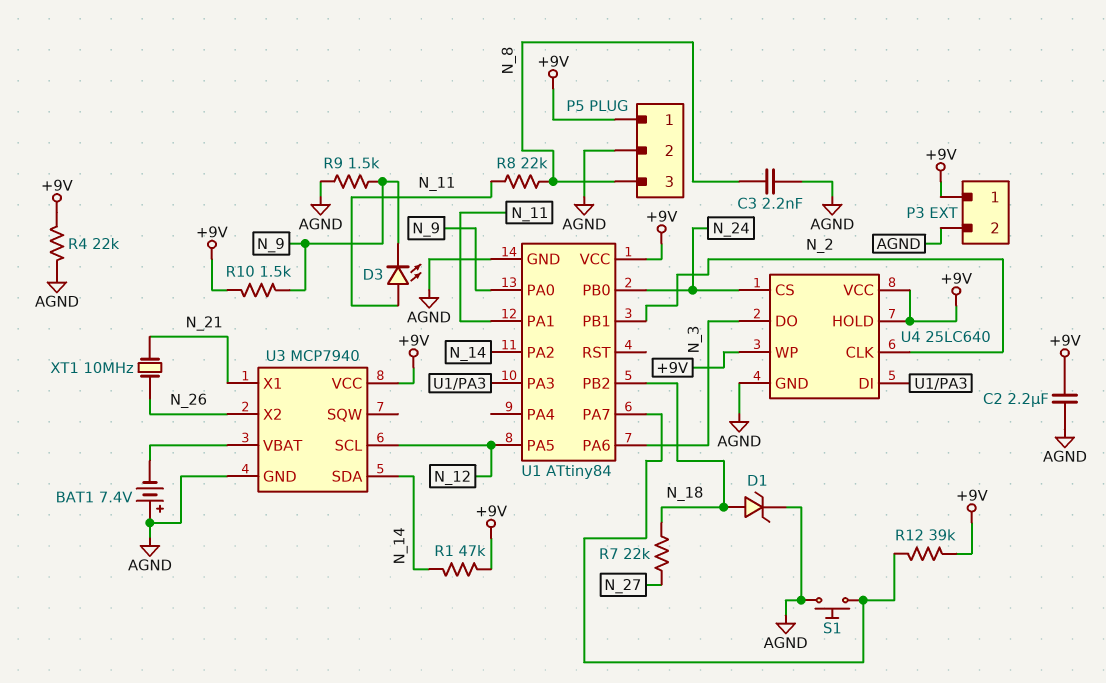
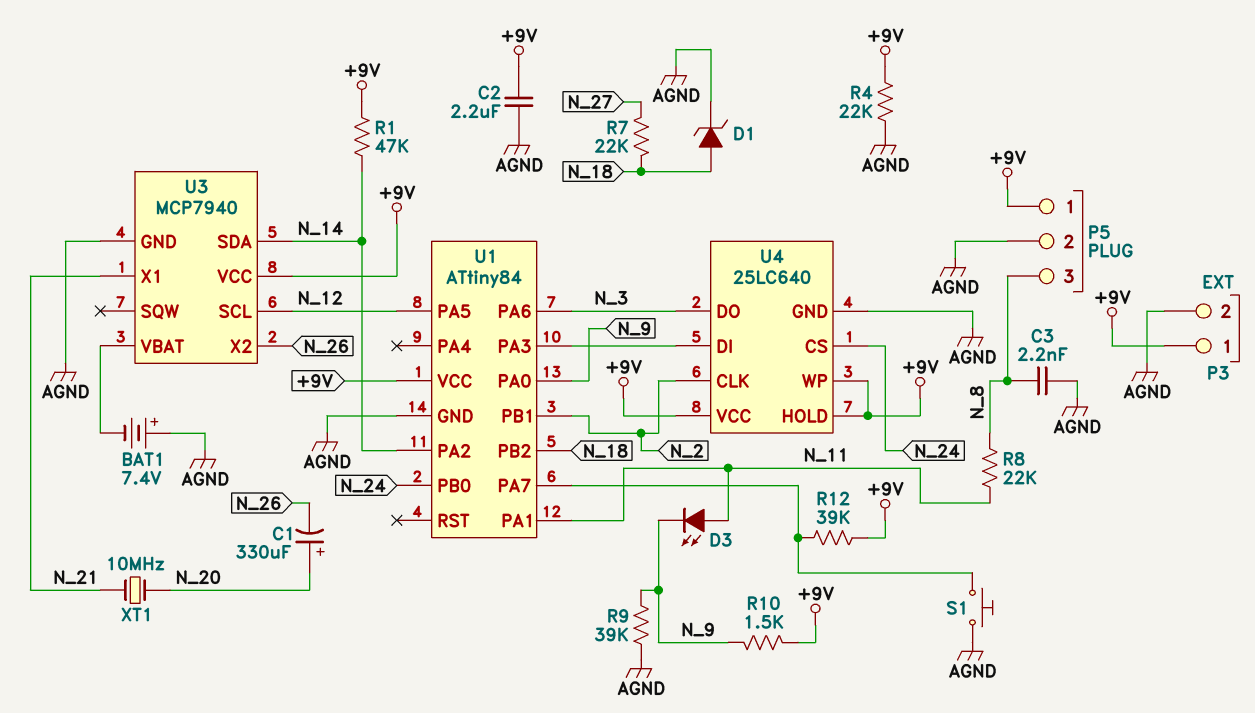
C1: none -> 330uF (plus N_20, minus N_26)
R9: 1.5k (AGND, N_9) -> 39k (AGND, N_9)
XT1: 10MHz (N_21, N_26) -> 10MHz (N_20, N_21)

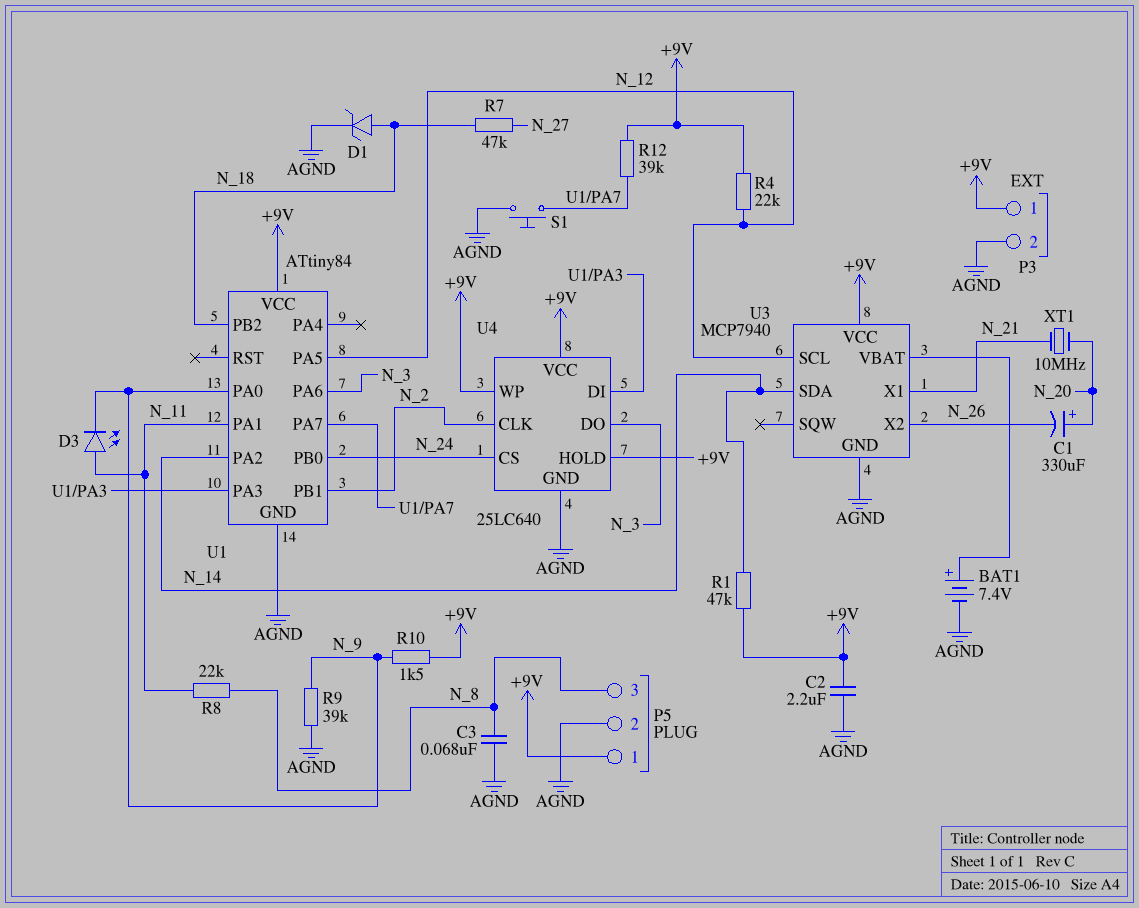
BAT1: 7.4V (plus AGND, minus U3/VBAT) -> 7.4V (plus U3/VBAT, minus AGND)
C3: 2.2nF (AGND, N_8) -> 68nF (AGND, N_8)
R4: 22k (+9V, AGND) -> 22k (+9V, N_12)
R7: 22k (N_18, N_27) -> 47k (N_18, N_27)

